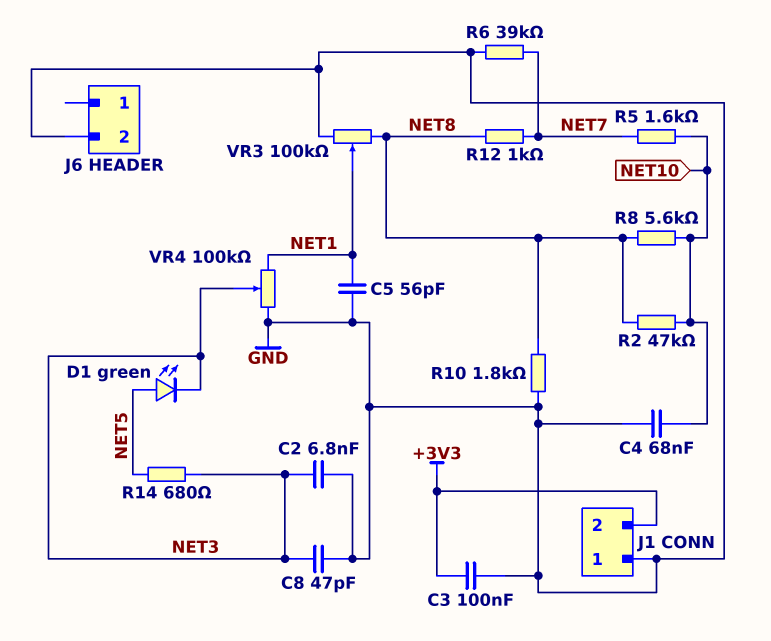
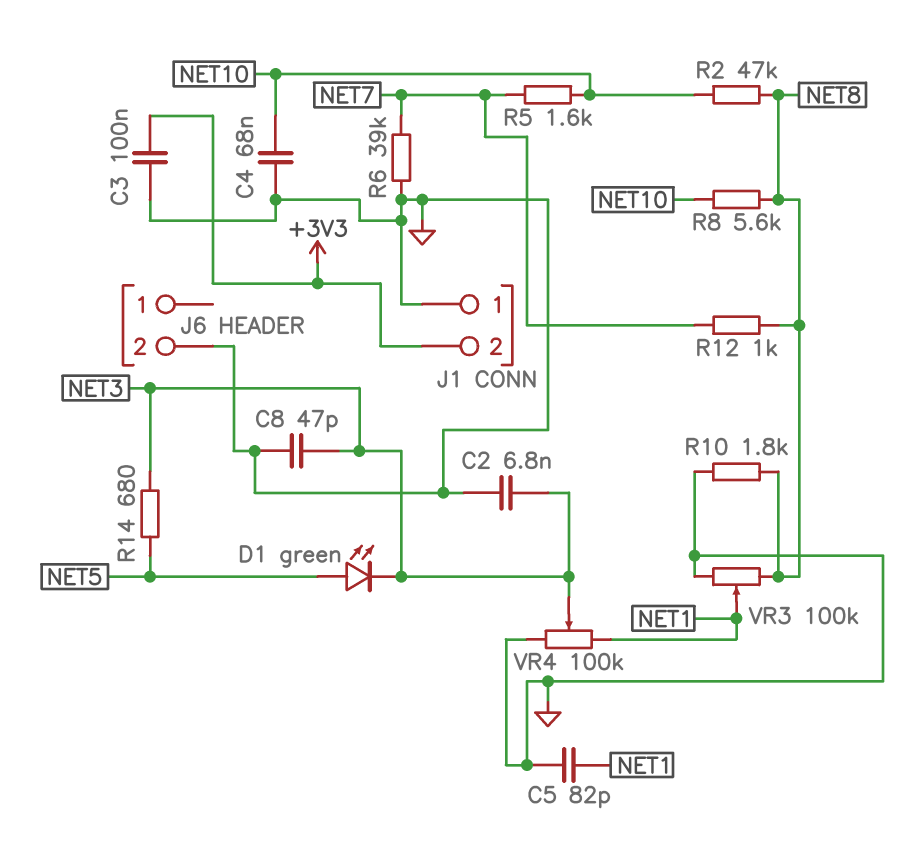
C5: 56pF (GND, NET1) -> 82pF (GND, NET1)

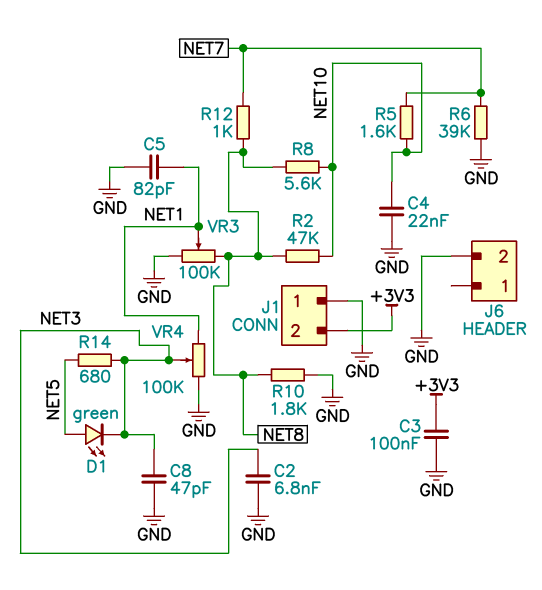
C4: 68nF (GND, NET10) -> 22nF (GND, NET10)

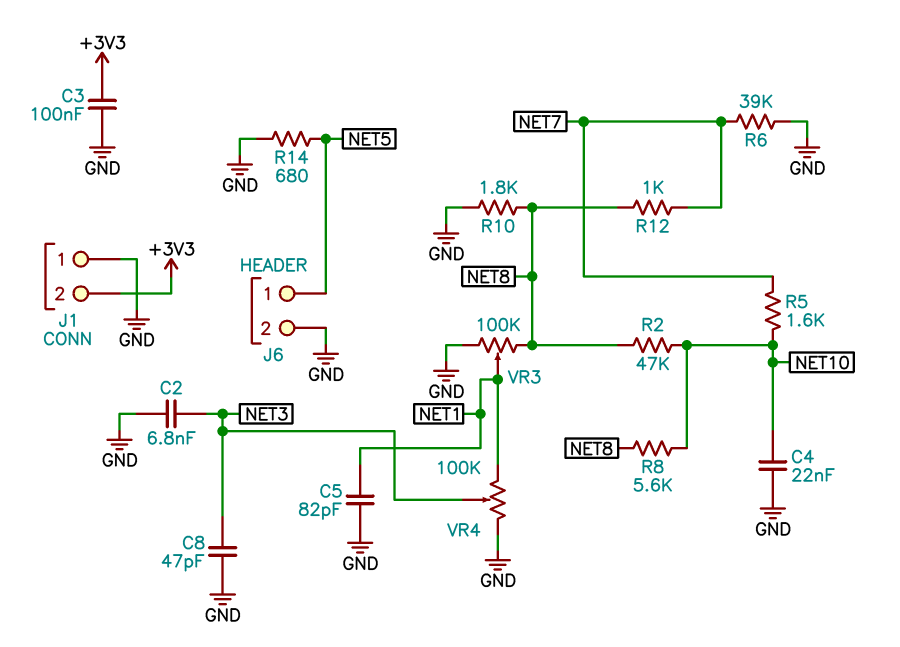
D1: LED green (A NET5, K NET3) -> none
J6 pin 1: none -> NET5
R14: 680 (NET3, NET5) -> 680 (GND, NET5)

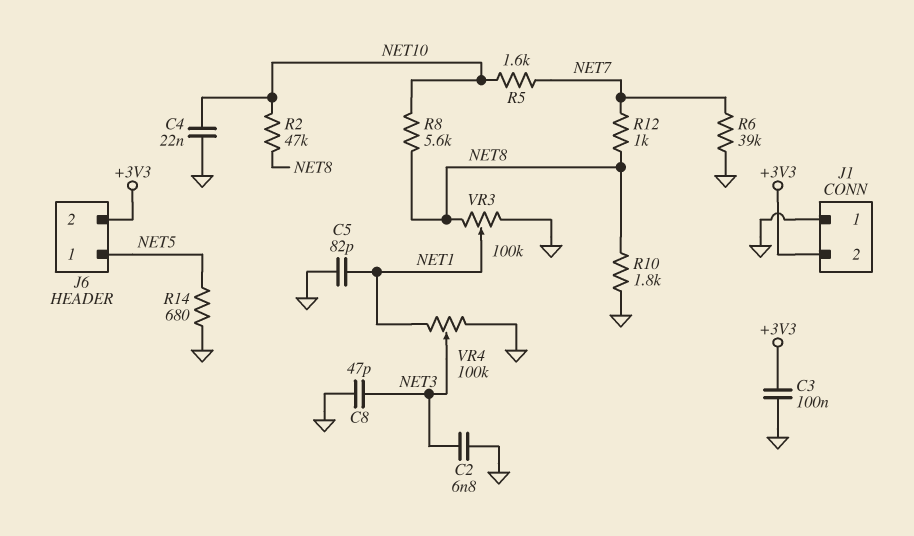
J6 pin 2: GND -> +3V3

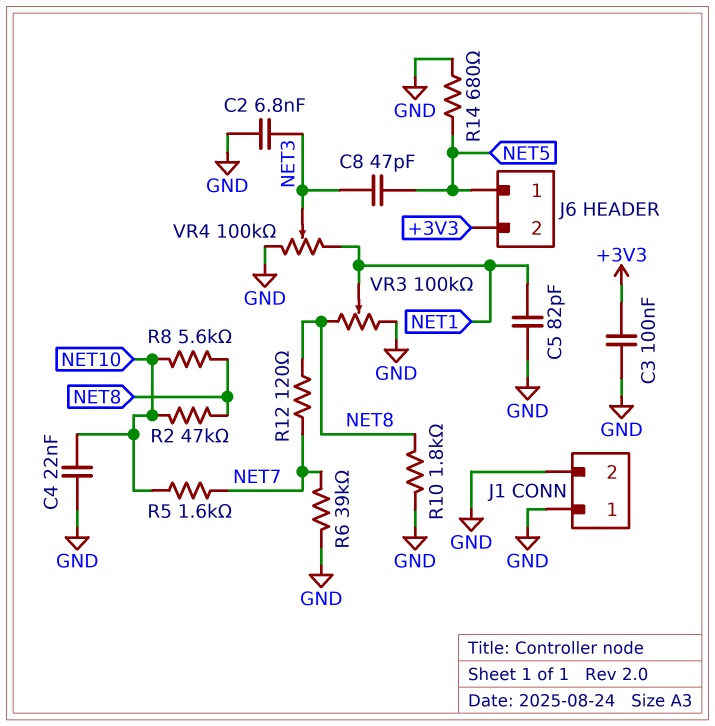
C8: 47pF (GND, NET3) -> 47pF (NET3, NET5)
J1 pin 2: +3V3 -> GND
R12: 1k (NET7, NET8) -> 120 (NET7, NET8)

